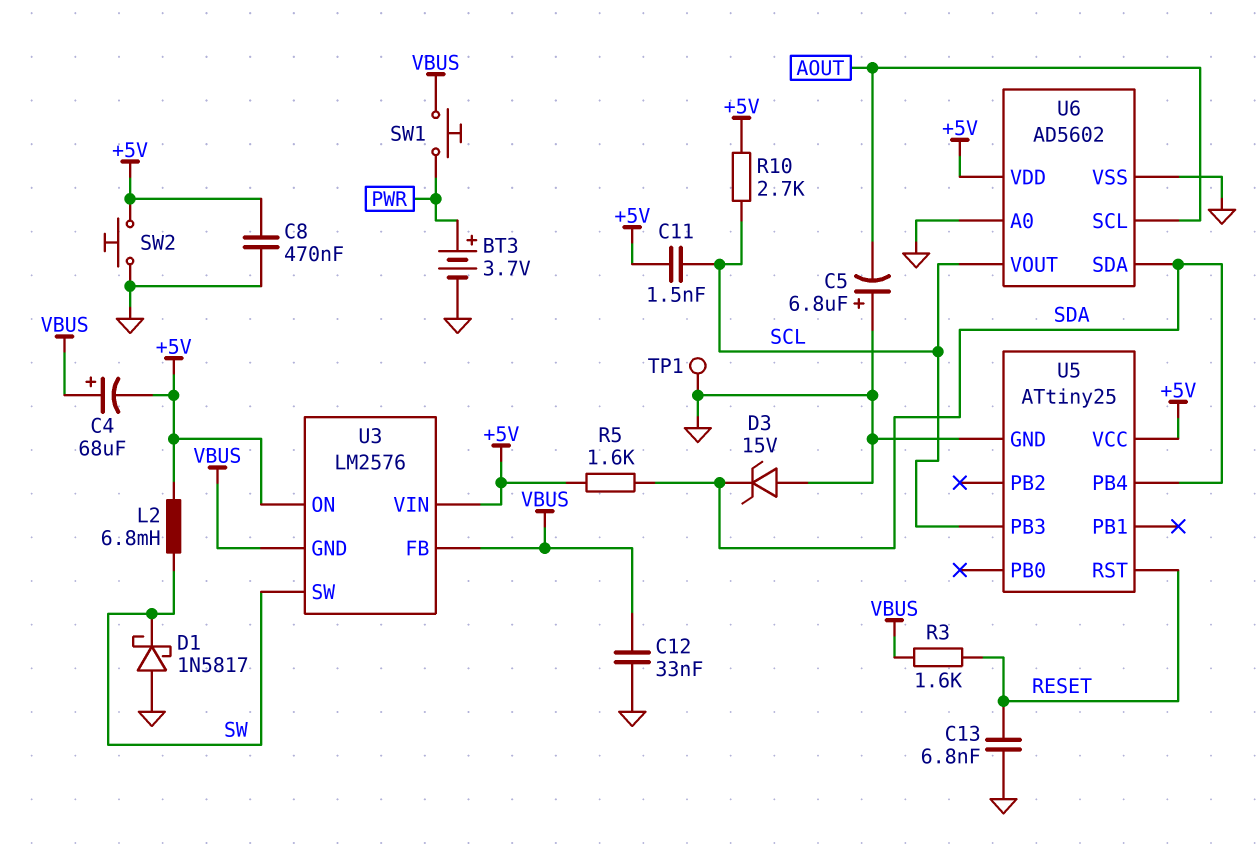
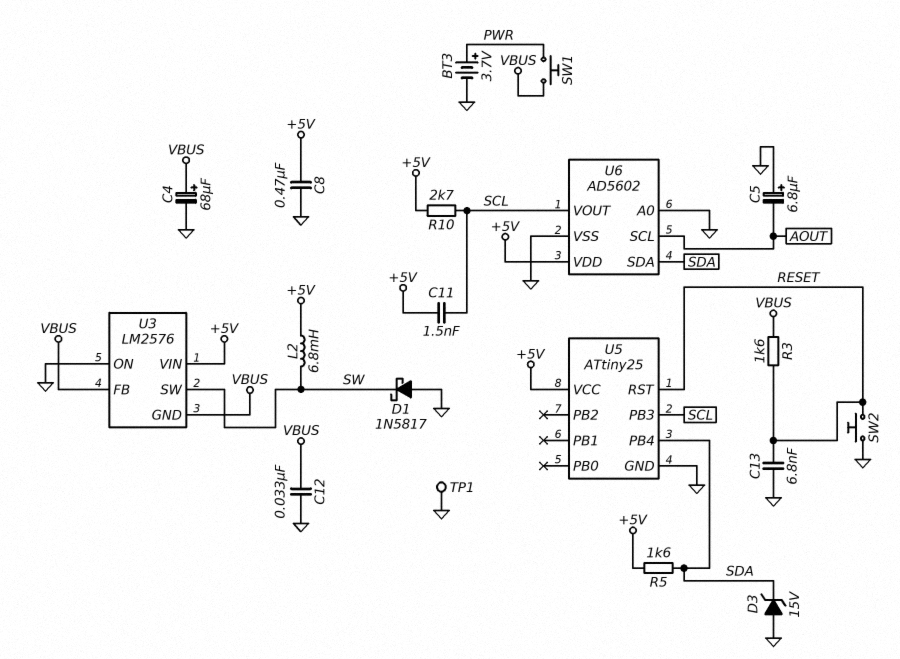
C4: 68uF (plus VBUS, minus +5V) -> 68uF (plus VBUS, minus GND)
SW2: button (+5V, GND) -> button (GND, RESET)
U3 pin ON: +5V -> GND

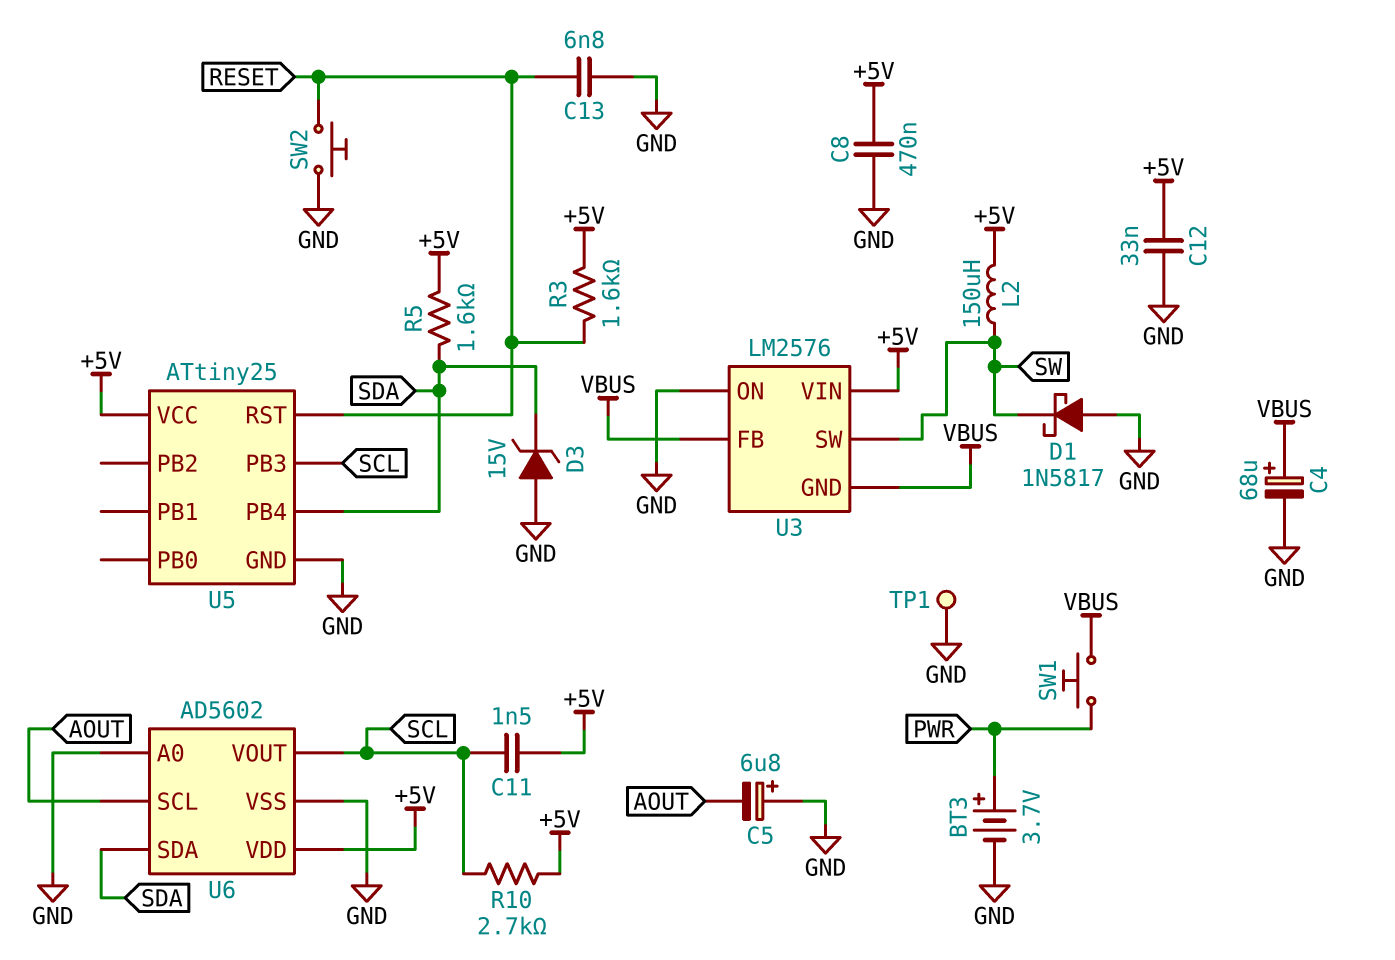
C12: 33nF (GND, VBUS) -> 33nF (+5V, GND)
L2: 6.8mH (+5V, SW) -> 150uH (+5V, SW)
R3: 1.6k (RESET, VBUS) -> 1.6k (+5V, RESET)

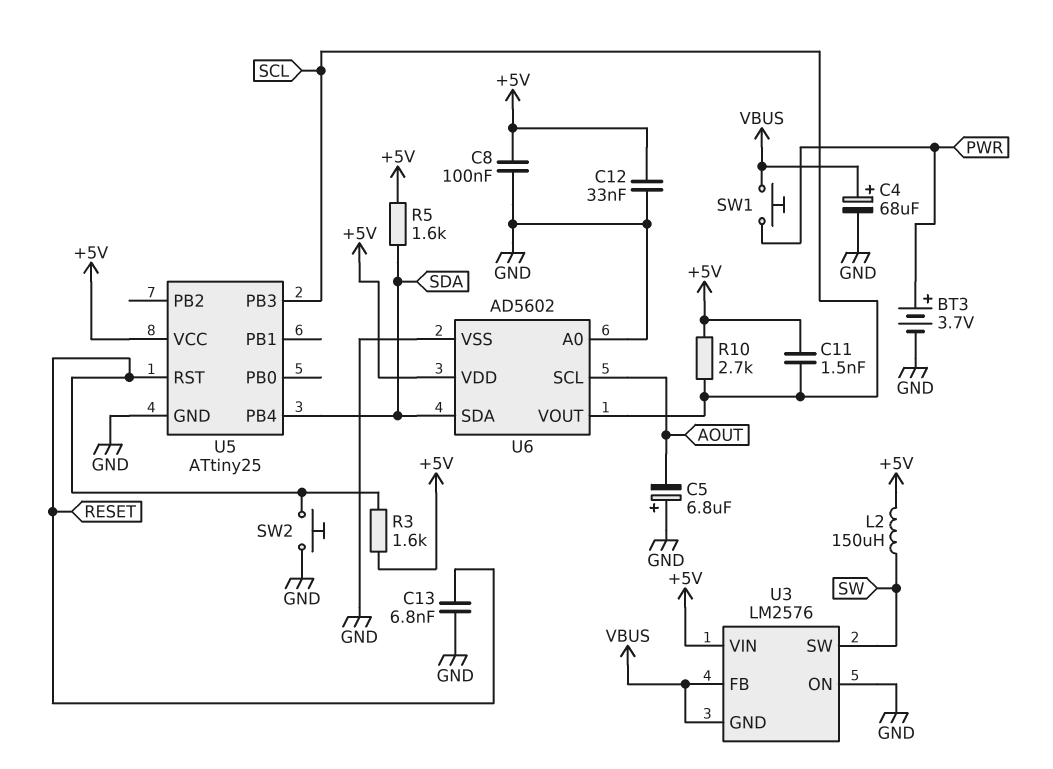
C8: 470nF (+5V, GND) -> 100nF (+5V, GND)
D1: schottky 1N5817 (A GND, K SW) -> none
D3: zener 15V (A GND, K SDA) -> none
TP1: test point (GND) -> none

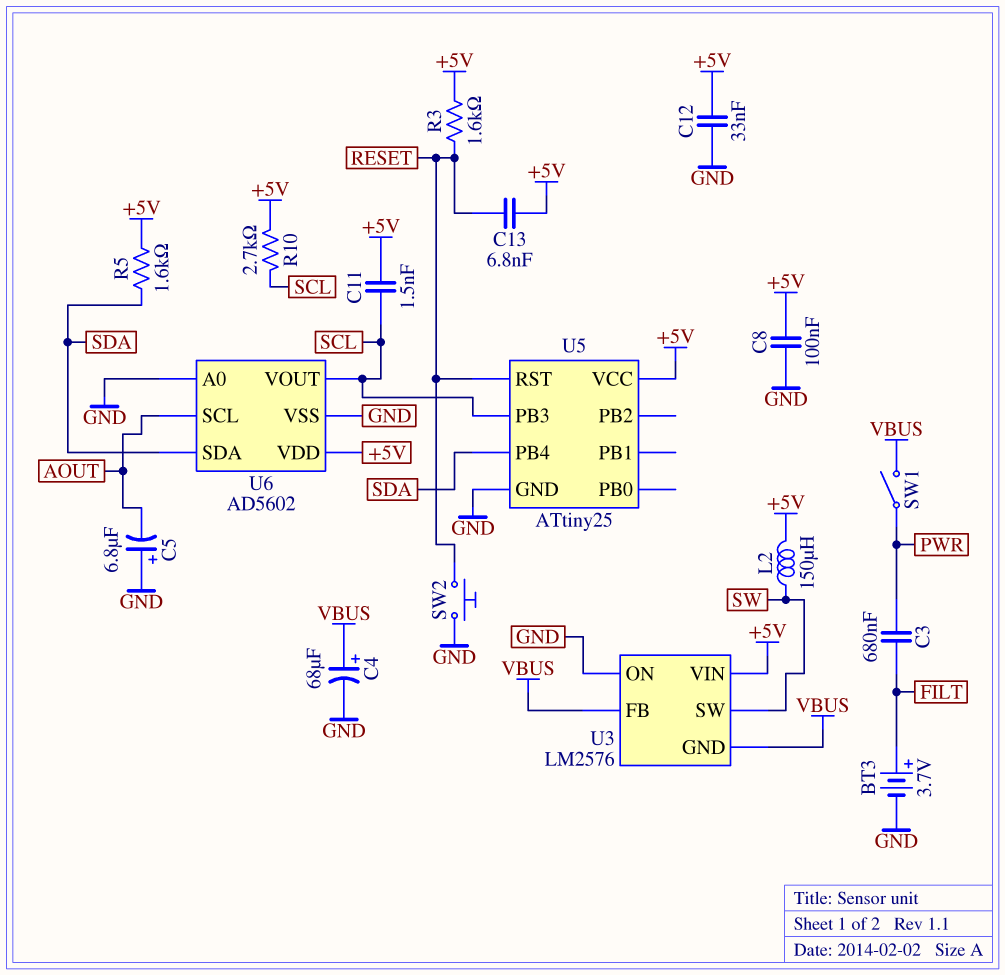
BT3: 3.7V (plus PWR, minus GND) -> 3.7V (plus FILT, minus GND)
C3: none -> 680nF (FILT, PWR)
C13: 6.8nF (GND, RESET) -> 6.8nF (+5V, RESET)
SW1: button (PWR, VBUS) -> switch (PWR, VBUS)

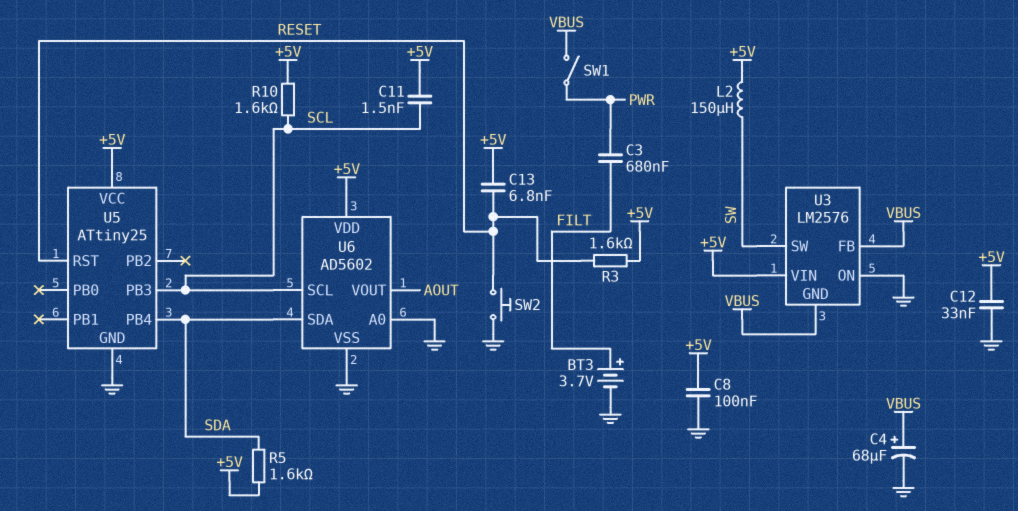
C5: 6.8uF (plus GND, minus AOUT) -> none
R10: 2.7k (+5V, SCL) -> 1.6k (+5V, SCL)
U6 pin SCL: AOUT -> SCL
U6 pin VOUT: SCL -> AOUT

